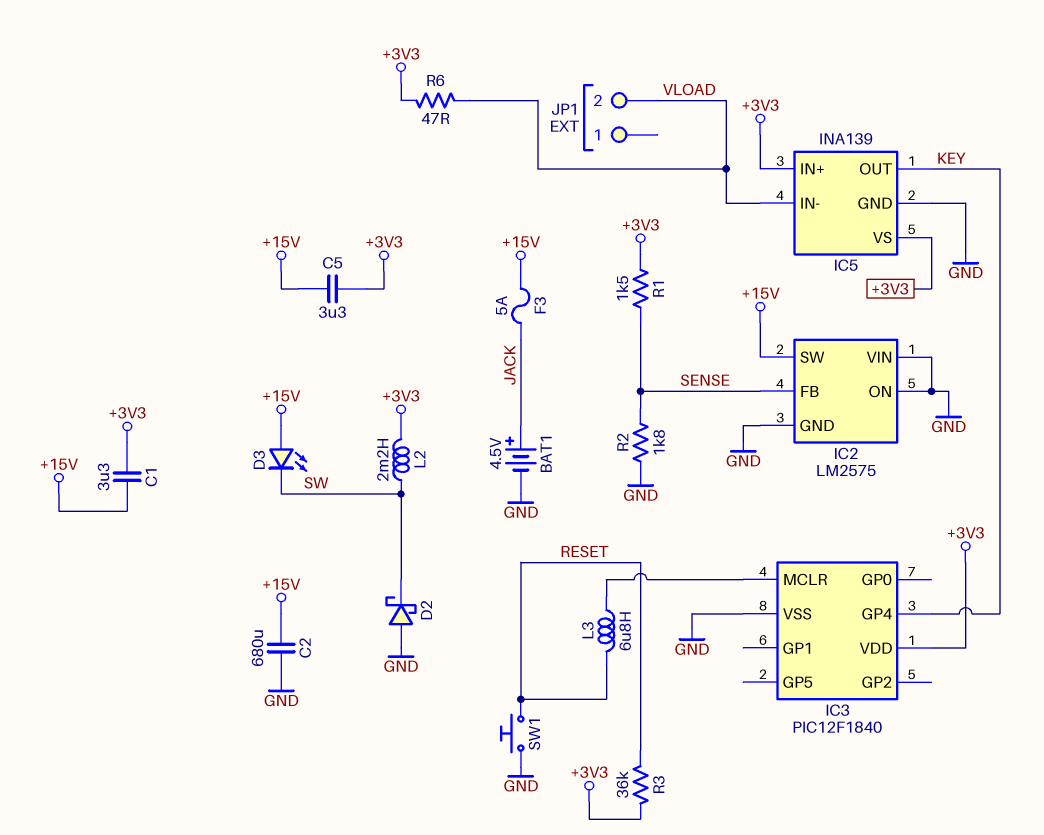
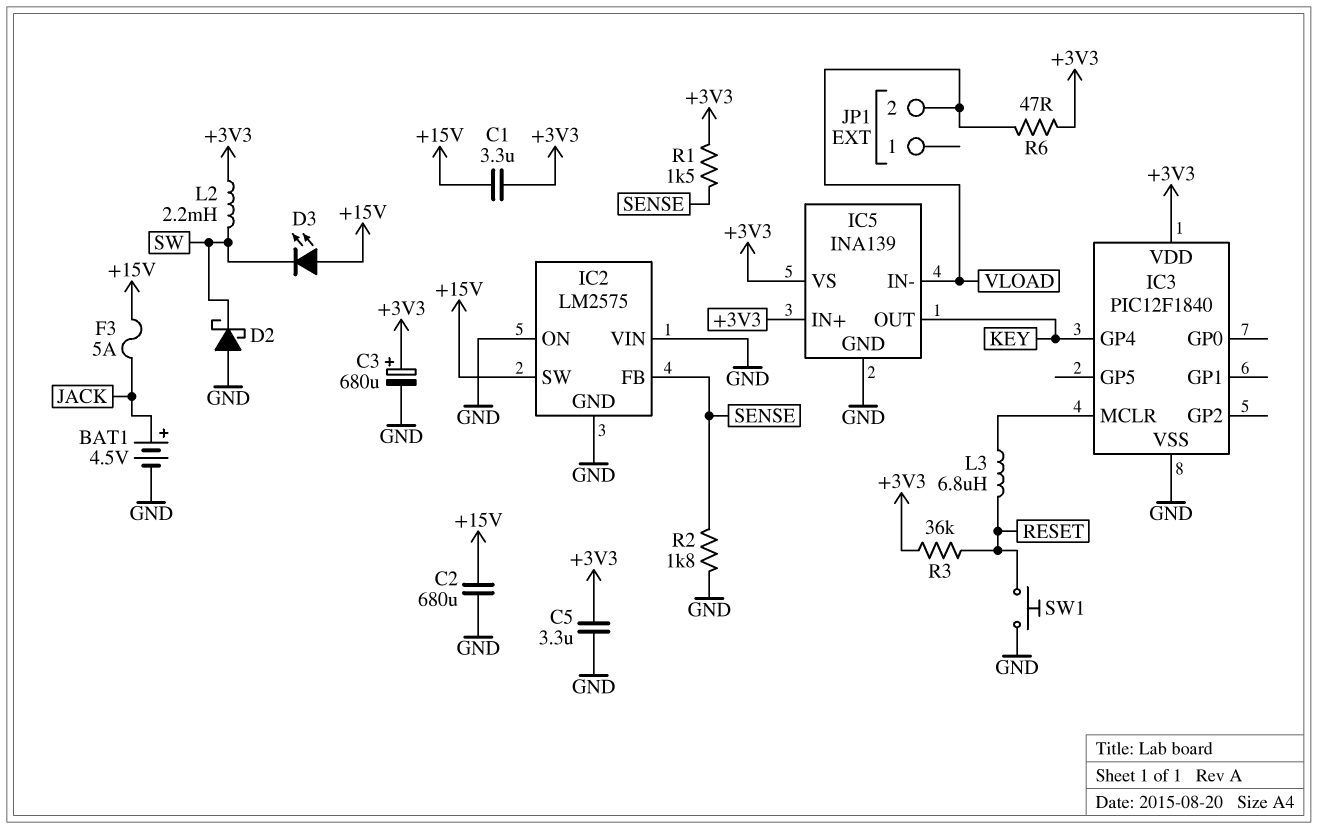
C3: none -> 680uF (plus +3V3, minus GND)
C5: 3.3uF (+3V3, +15V) -> 3.3uF (+3V3, GND)

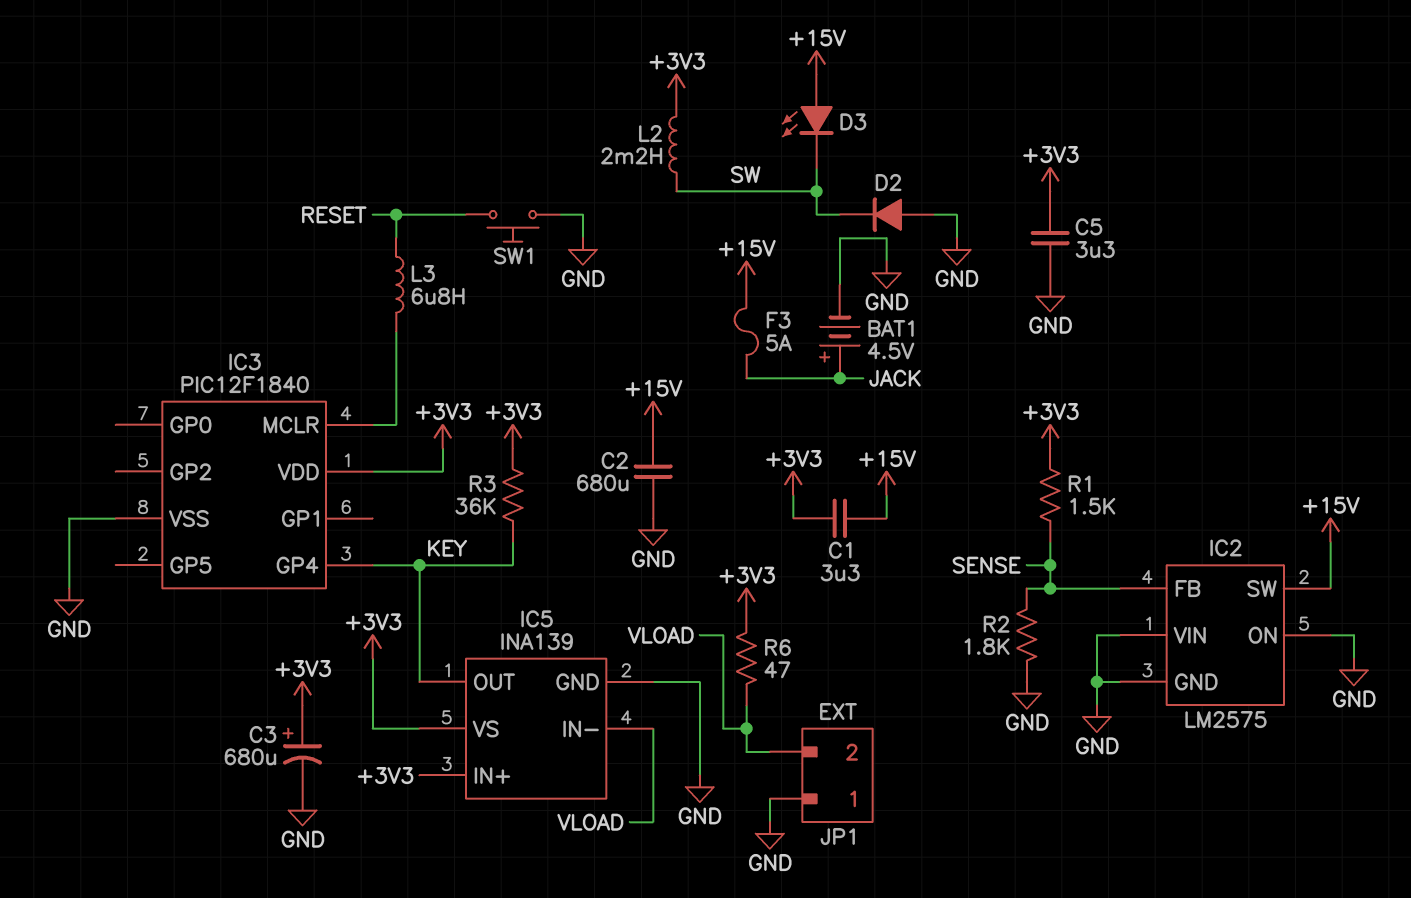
D2: schottky (A GND, K SW) -> diode (A GND, K SW)
JP1 pin 1: none -> GND
R3: 36k (+3V3, RESET) -> 36k (+3V3, KEY)

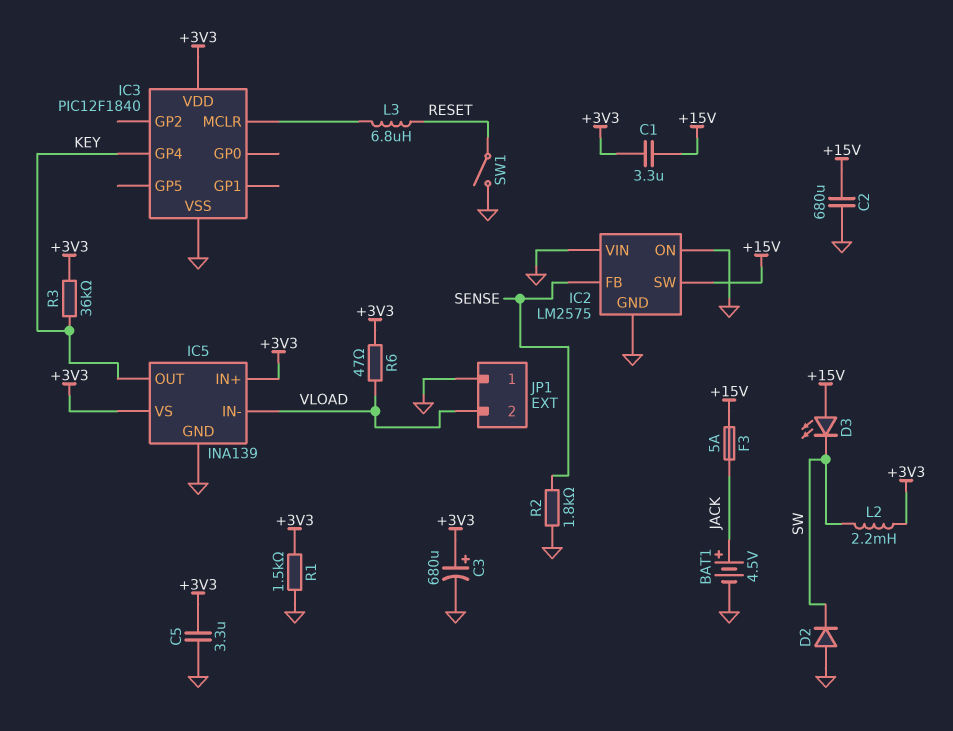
R1: 1.5k (+3V3, SENSE) -> 1.5k (+3V3, GND)
SW1: button (GND, RESET) -> switch (GND, RESET)

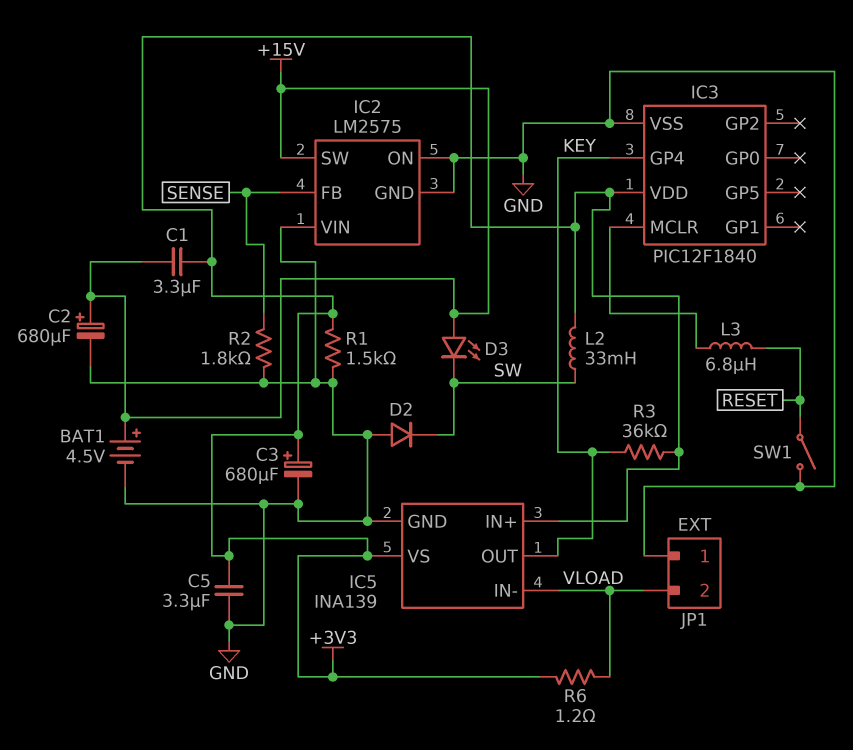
BAT1: 4.5V (plus JACK, minus GND) -> 4.5V (plus +15V, minus GND)
C2: 680uF (+15V, GND) -> 680uF (plus +15V, minus GND)
F3: 5A (+15V, JACK) -> none
L2: 2.2mH (+3V3, SW) -> 33mH (+3V3, SW)
R6: 47 (+3V3, VLOAD) -> 1.2 (+3V3, VLOAD)

